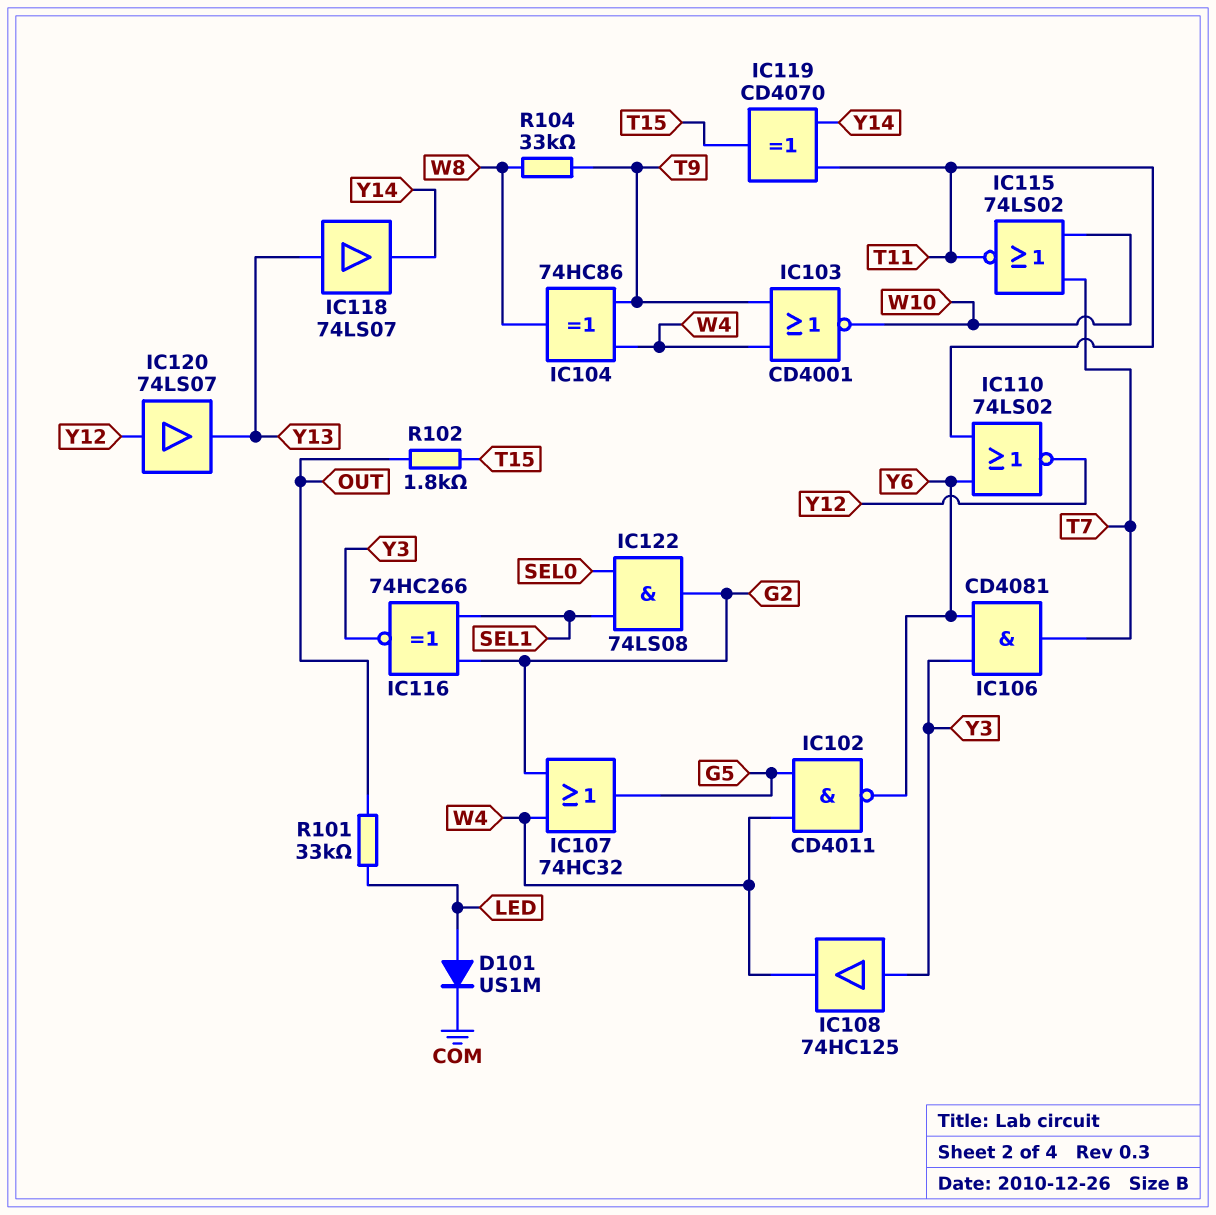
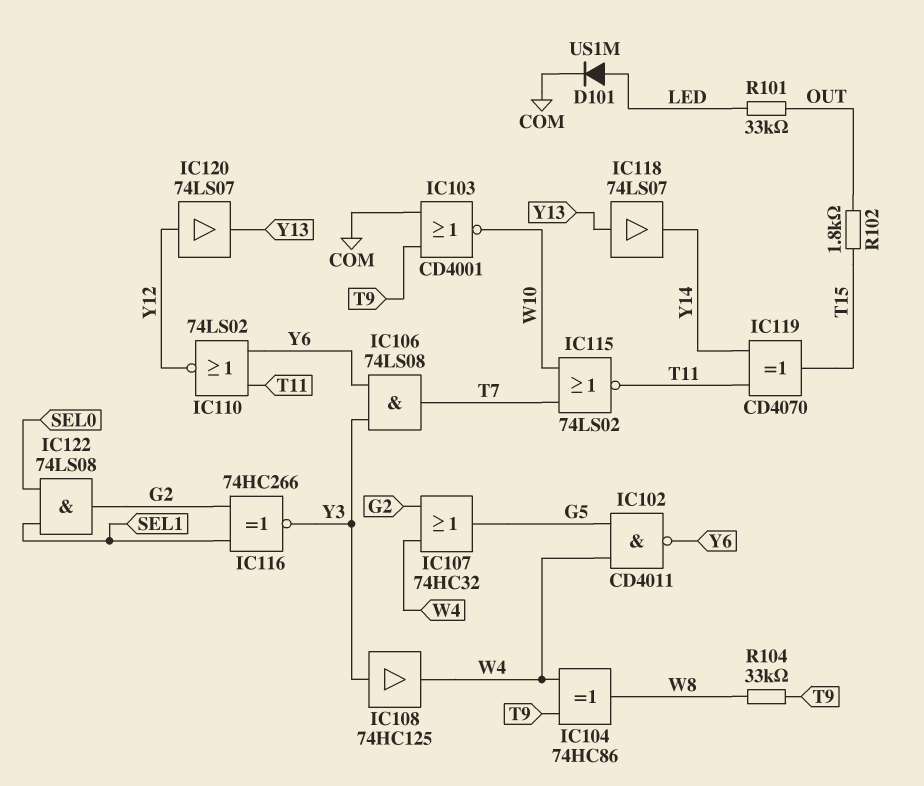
IC103: NOR CD4001 (in T9, in W4, out W10) -> NOR CD4001 (in COM, in T9, out W10)
IC106: AND CD4081 (in Y3, in Y6, out T7) -> AND 74LS08 (in Y3, in Y6, out T7)

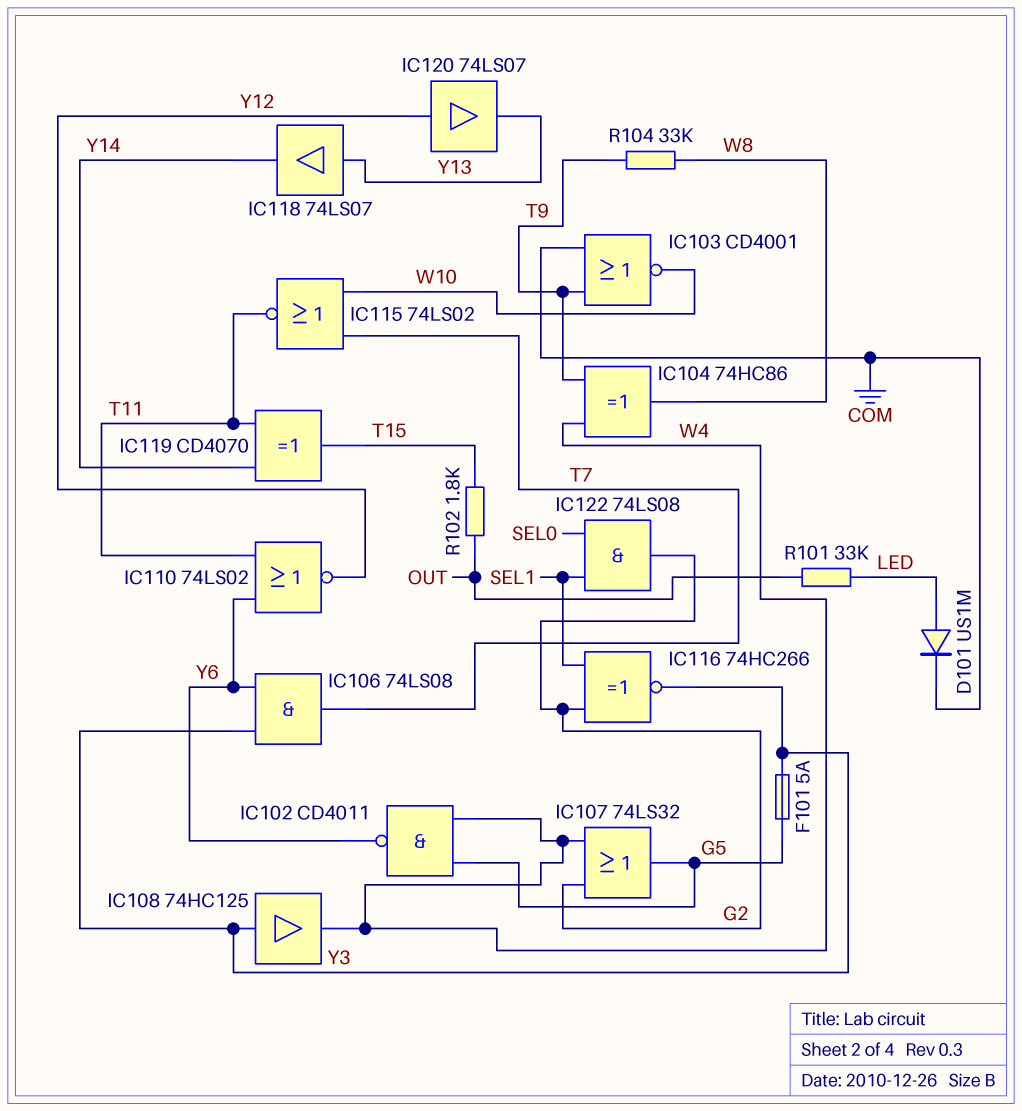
F101: none -> 5A (G5, Y3)
IC107: OR 74HC32 (in G2, in W4, out G5) -> OR 74LS32 (in G2, in W4, out G5)

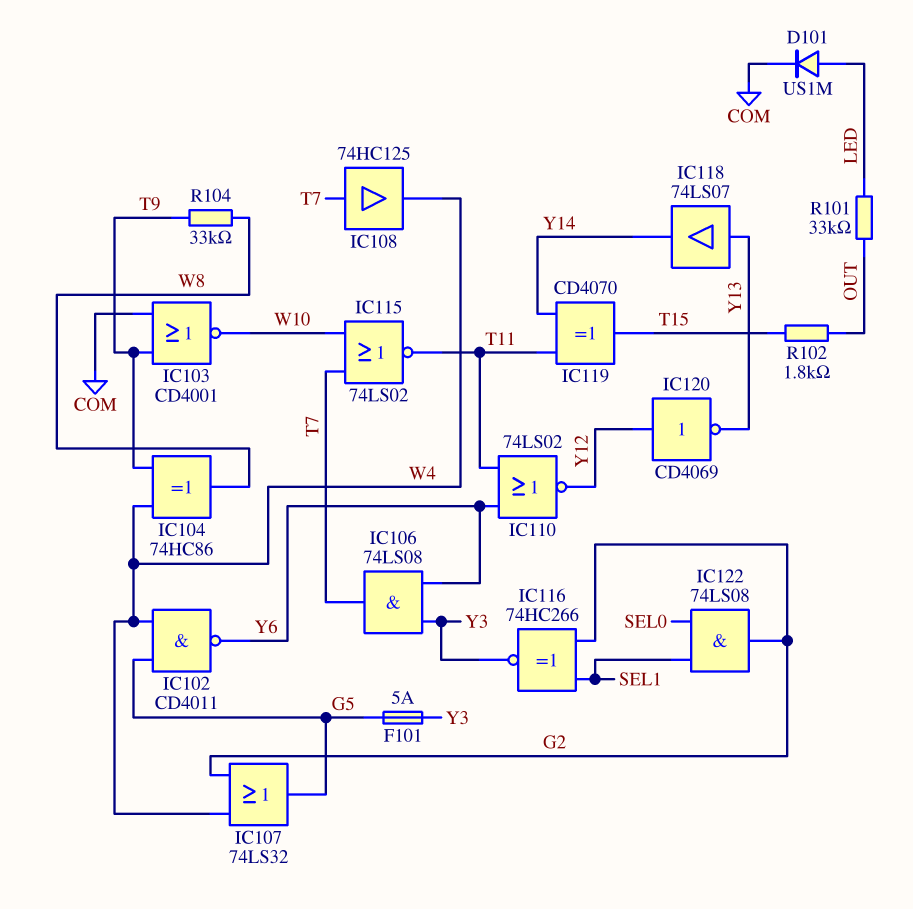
IC108: buffer 74HC125 (in Y3, out W4) -> buffer 74HC125 (in T7, out W4)
IC120: buffer 74LS07 (in Y12, out Y13) -> NOT CD4069 (in Y12, out Y13)

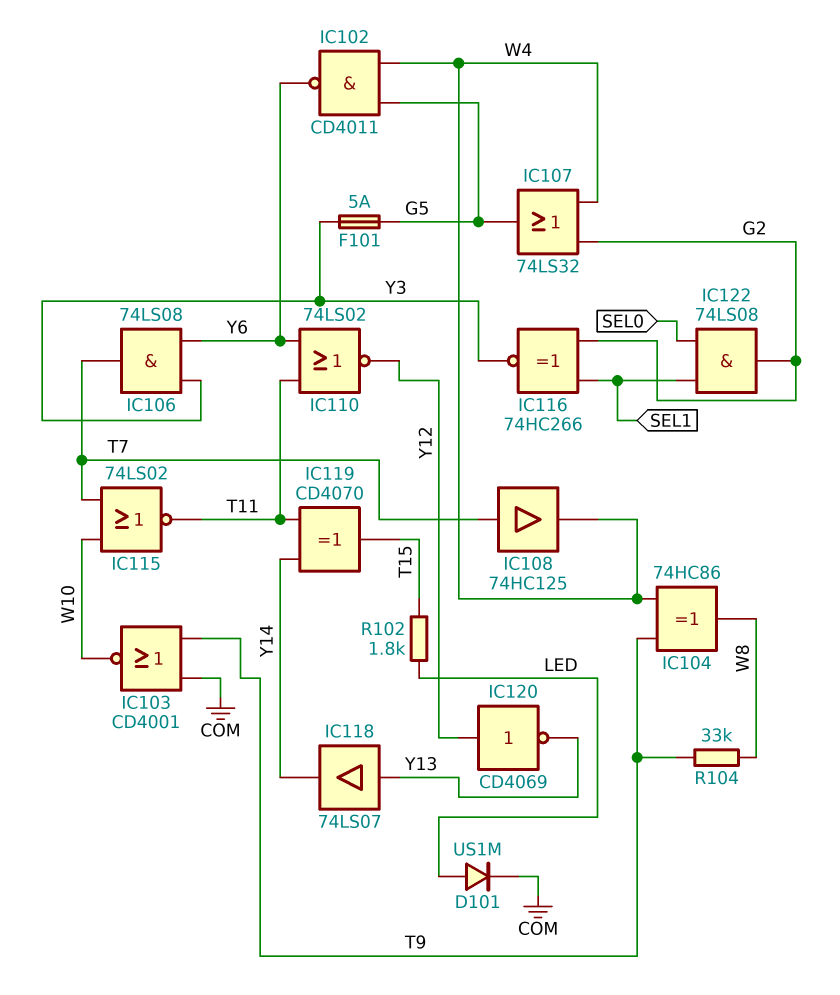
R101: 33k (LED, OUT) -> none
R102: 1.8k (OUT, T15) -> 1.8k (LED, T15)

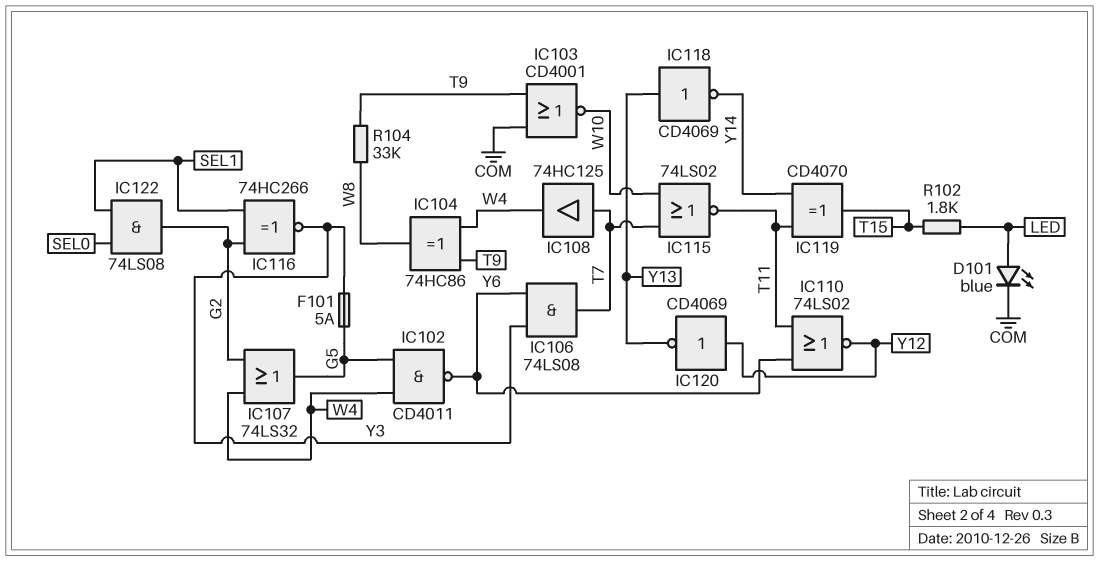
D101: diode US1M (A LED, K COM) -> LED blue (A LED, K COM)
IC118: buffer 74LS07 (in Y13, out Y14) -> NOT CD4069 (in Y13, out Y14)

